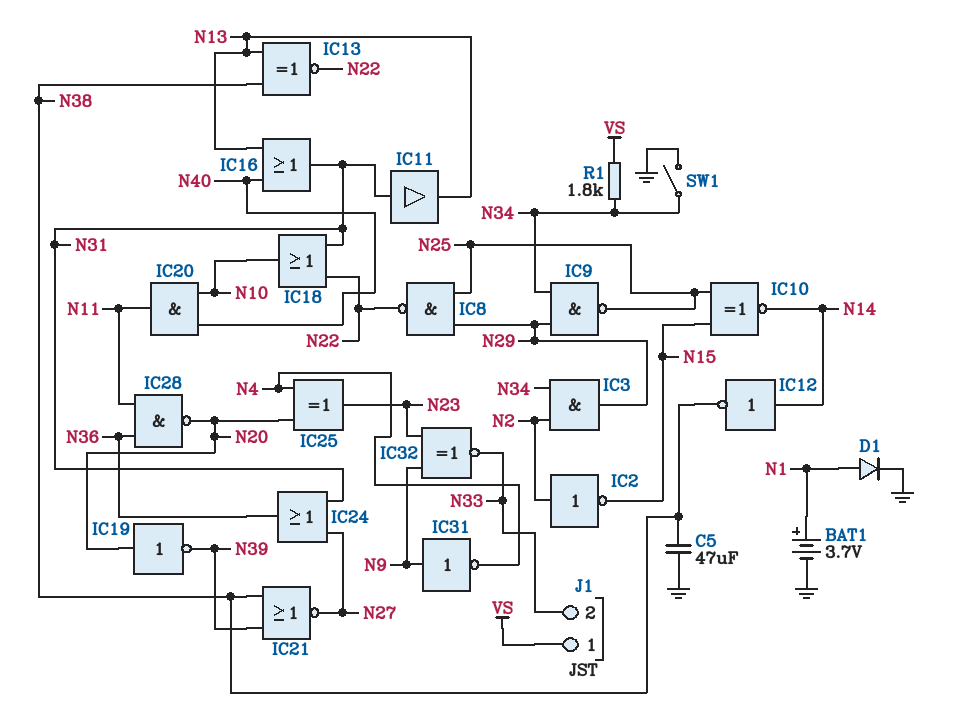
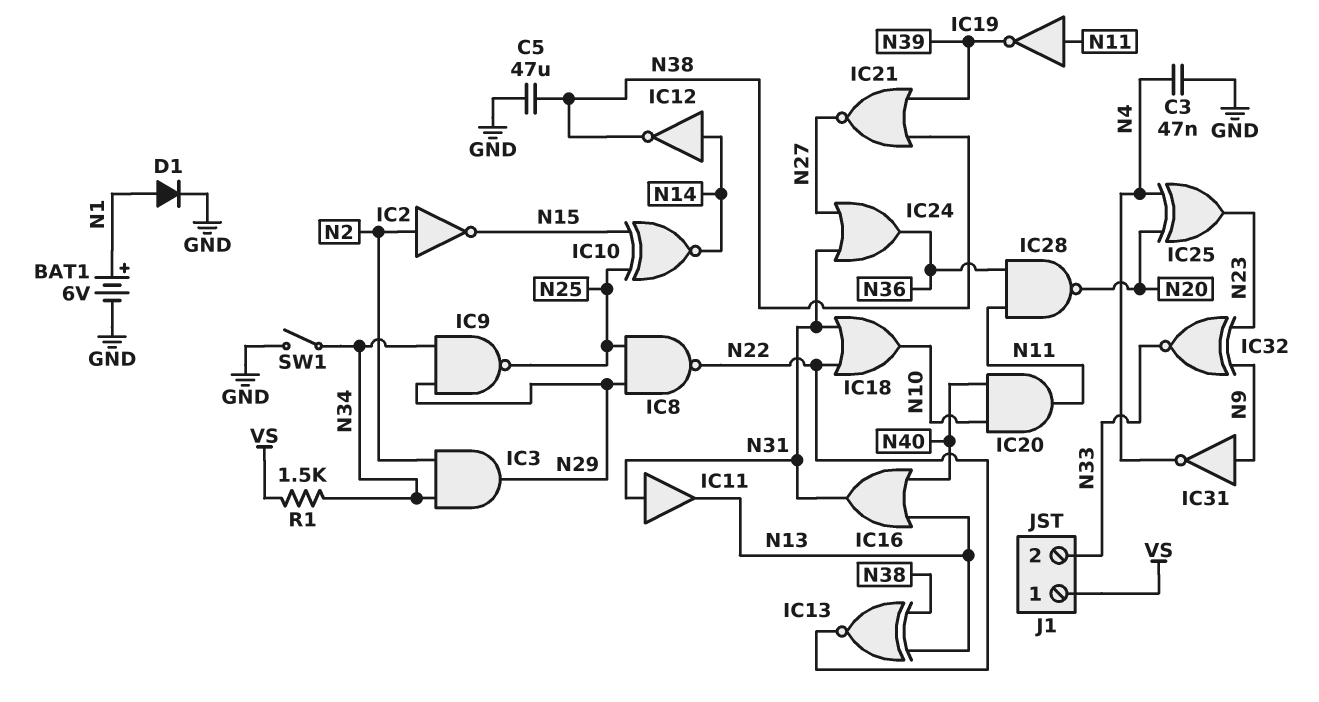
BAT1: 3.7V (plus N1, minus GND) -> 6V (plus N1, minus GND)
C3: none -> 47nF (GND, N4)
IC19: NOT (in N20, out N39) -> NOT (in N11, out N39)
R1: 1.8k (N34, VS) -> 1.5k (N34, VS)

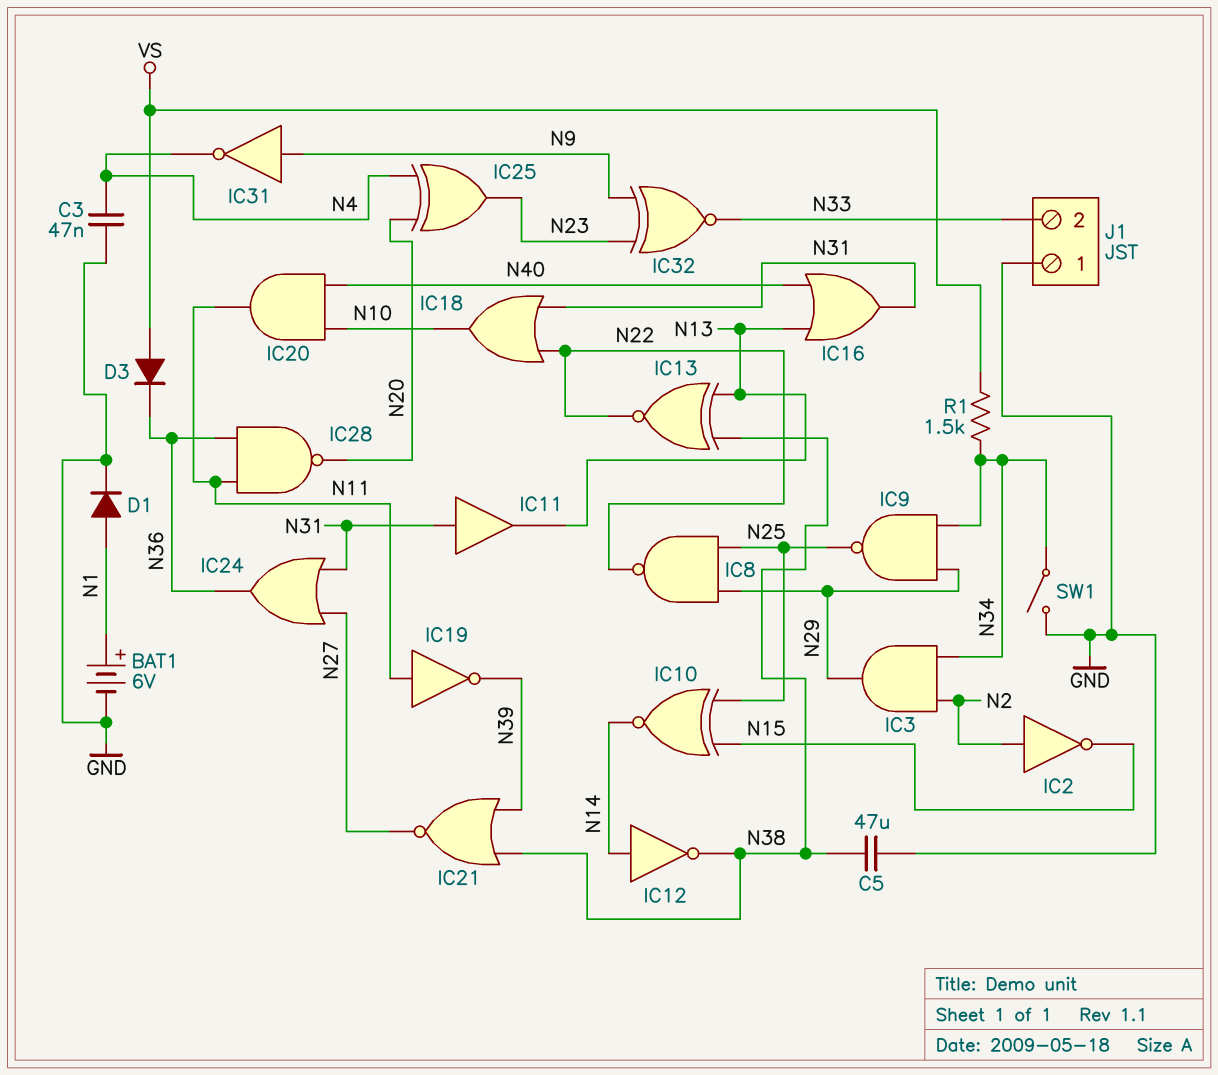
D3: none -> diode (A VS, K N36)
J1 pin 1: VS -> GND

